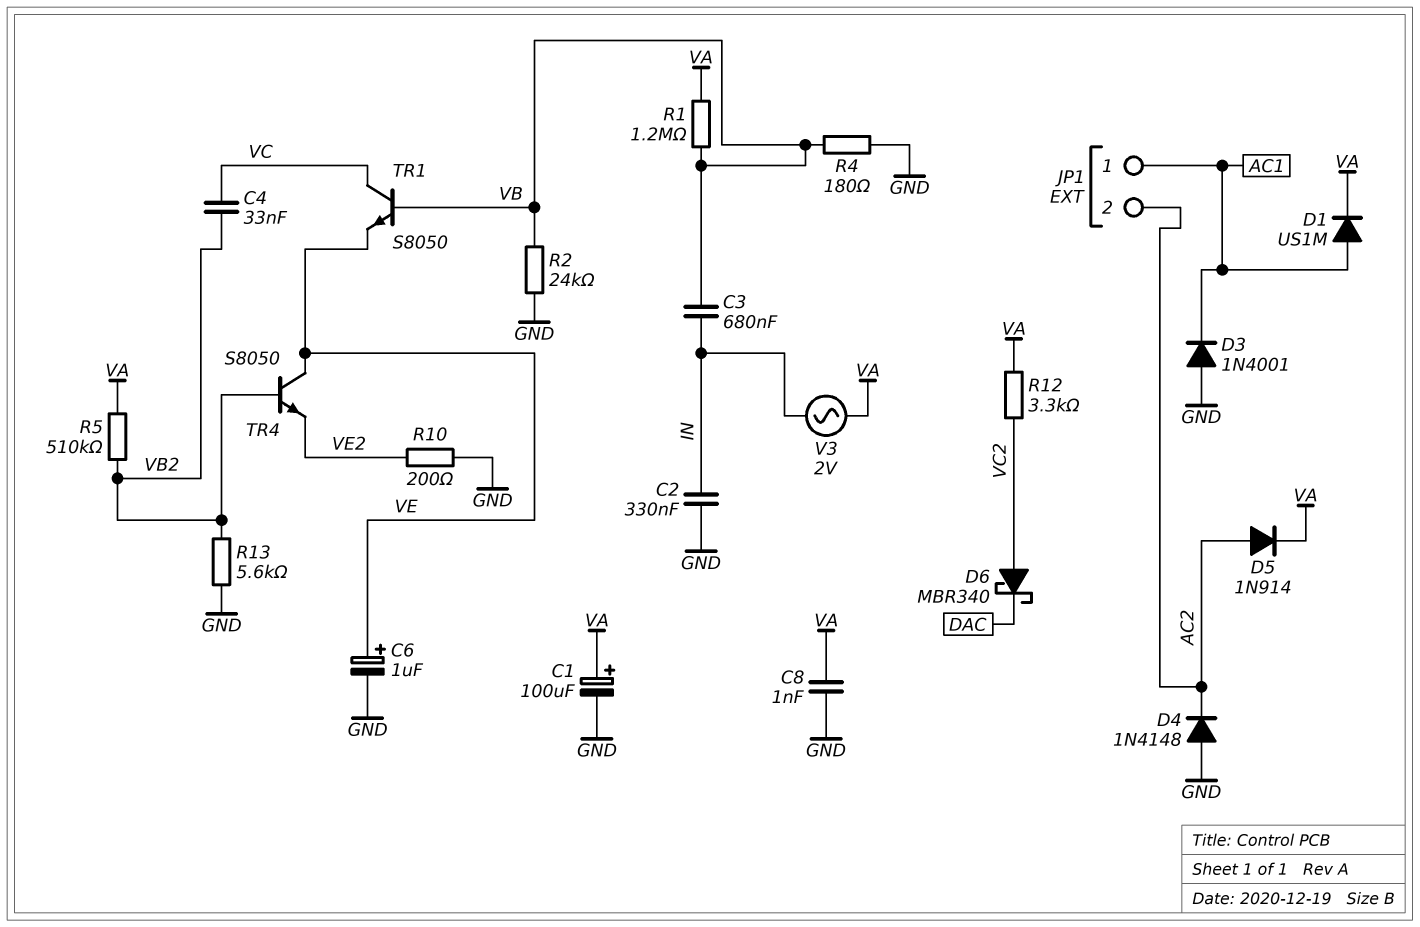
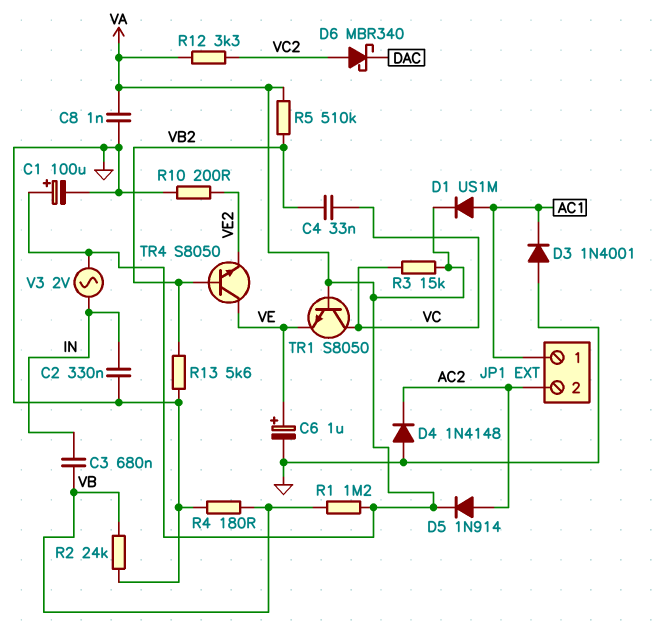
R3: none -> 15k (VA, VC)
TR1: NPN S8050 (B VB, C VC, E VE) -> NPN S8050 (B VA, C VC, E VE)

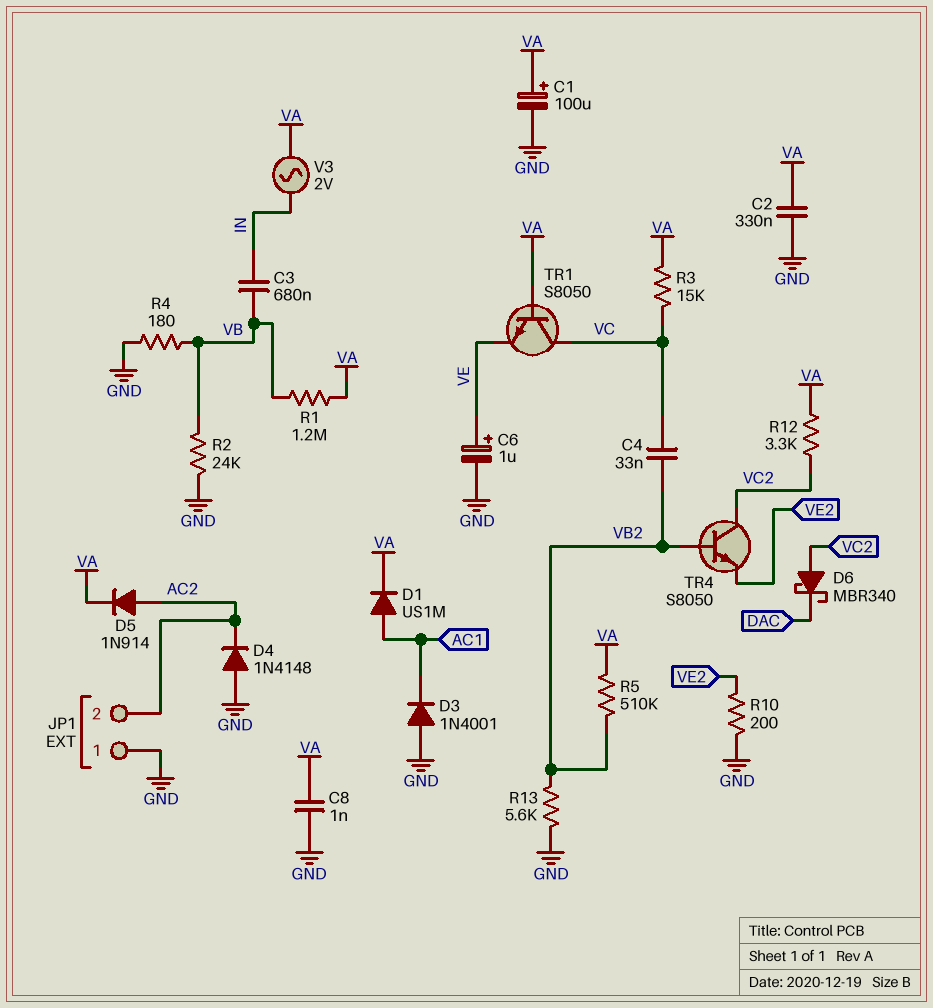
C2: 330nF (GND, IN) -> 330nF (GND, VA)
JP1 pin 1: AC1 -> GND
TR4: NPN S8050 (B VB2, C VE, E VE2) -> NPN S8050 (B VB2, C VC2, E VE2)

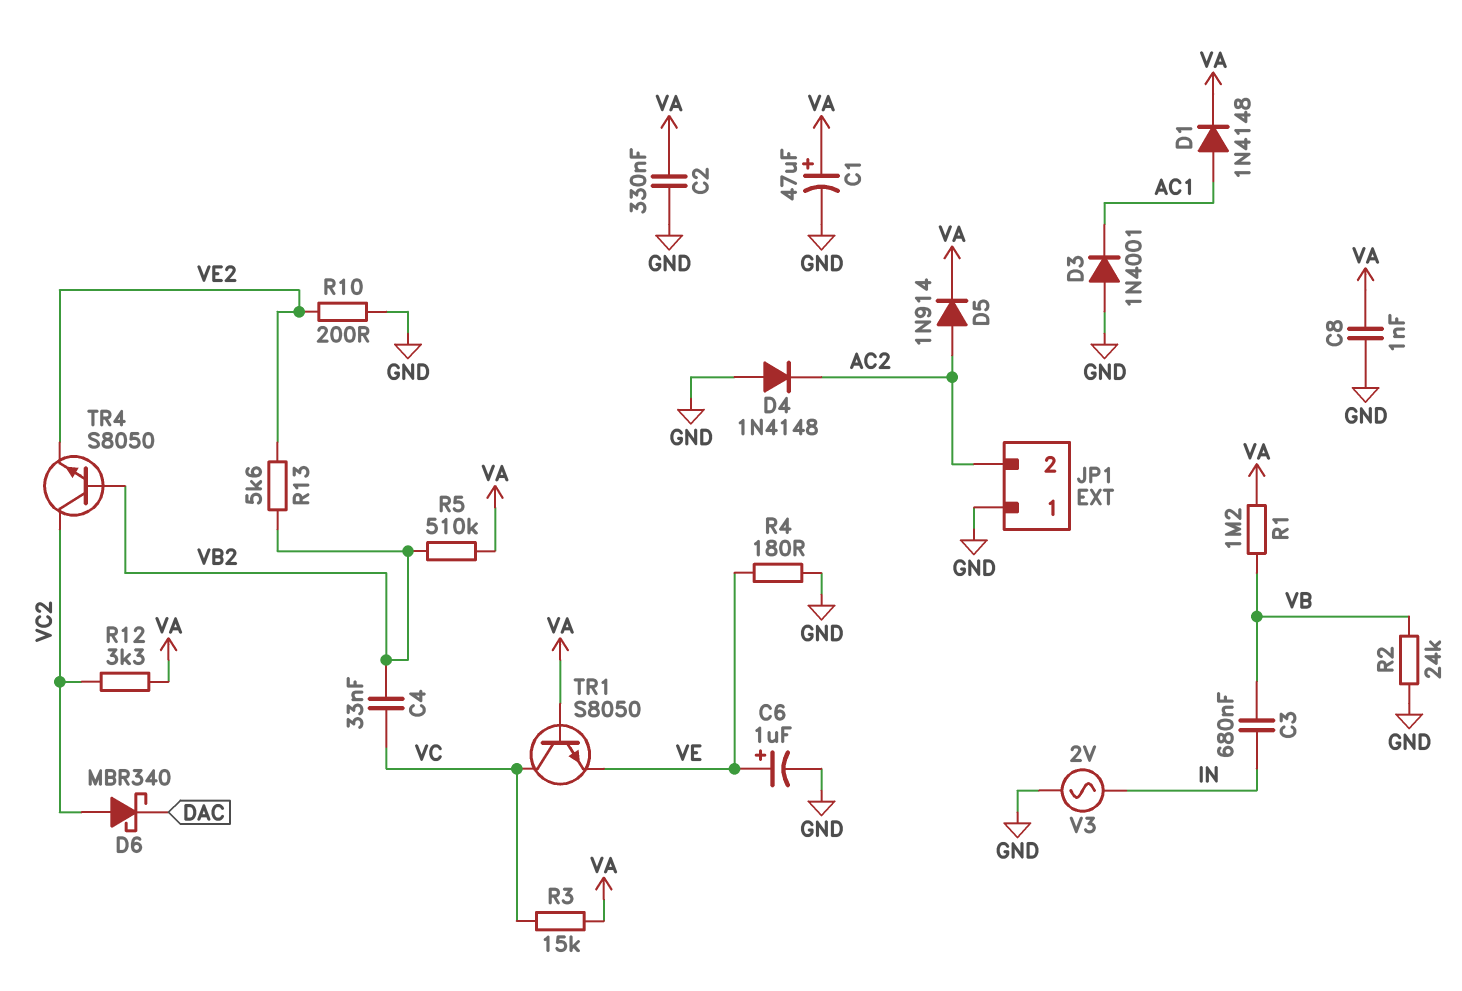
C1: 100uF (plus VA, minus GND) -> 47uF (plus VA, minus GND)
D1: diode US1M (A AC1, K VA) -> diode 1N4148 (A AC1, K VA)
R4: 180 (GND, VB) -> 180 (GND, VE)
R13: 5.6k (GND, VB2) -> 5.6k (VB2, VE2)
V3: AC 2V (IN, VA) -> AC 2V (GND, IN)

